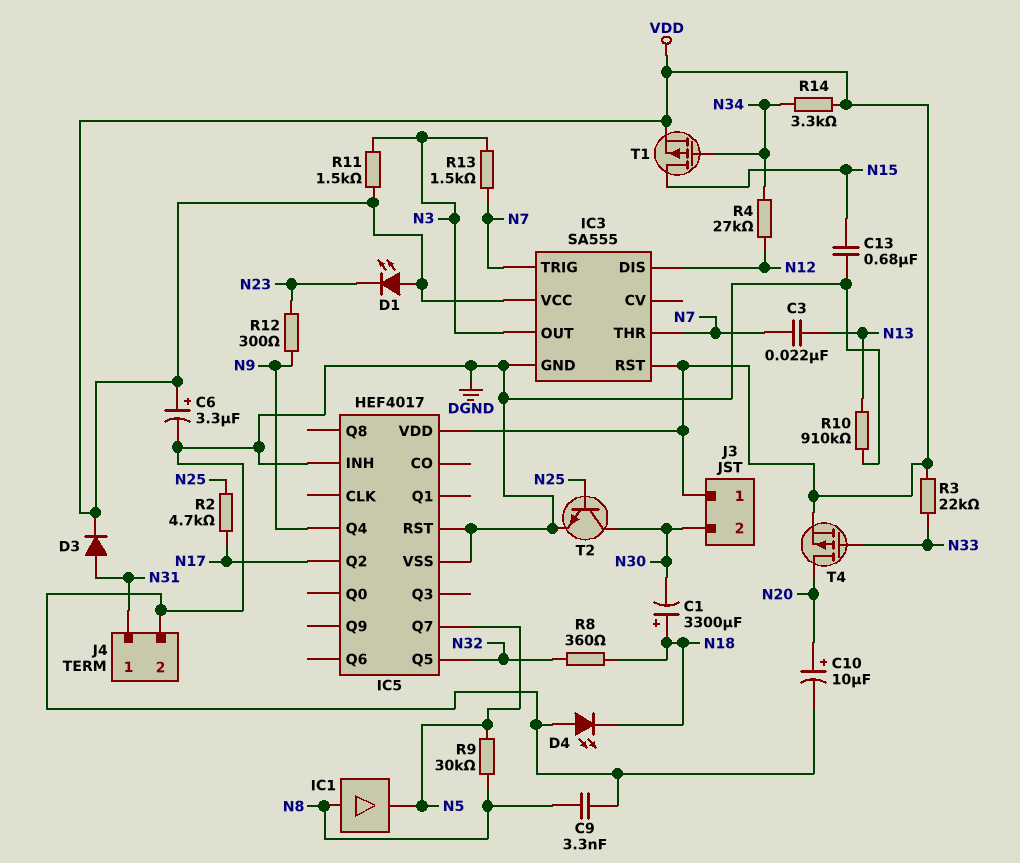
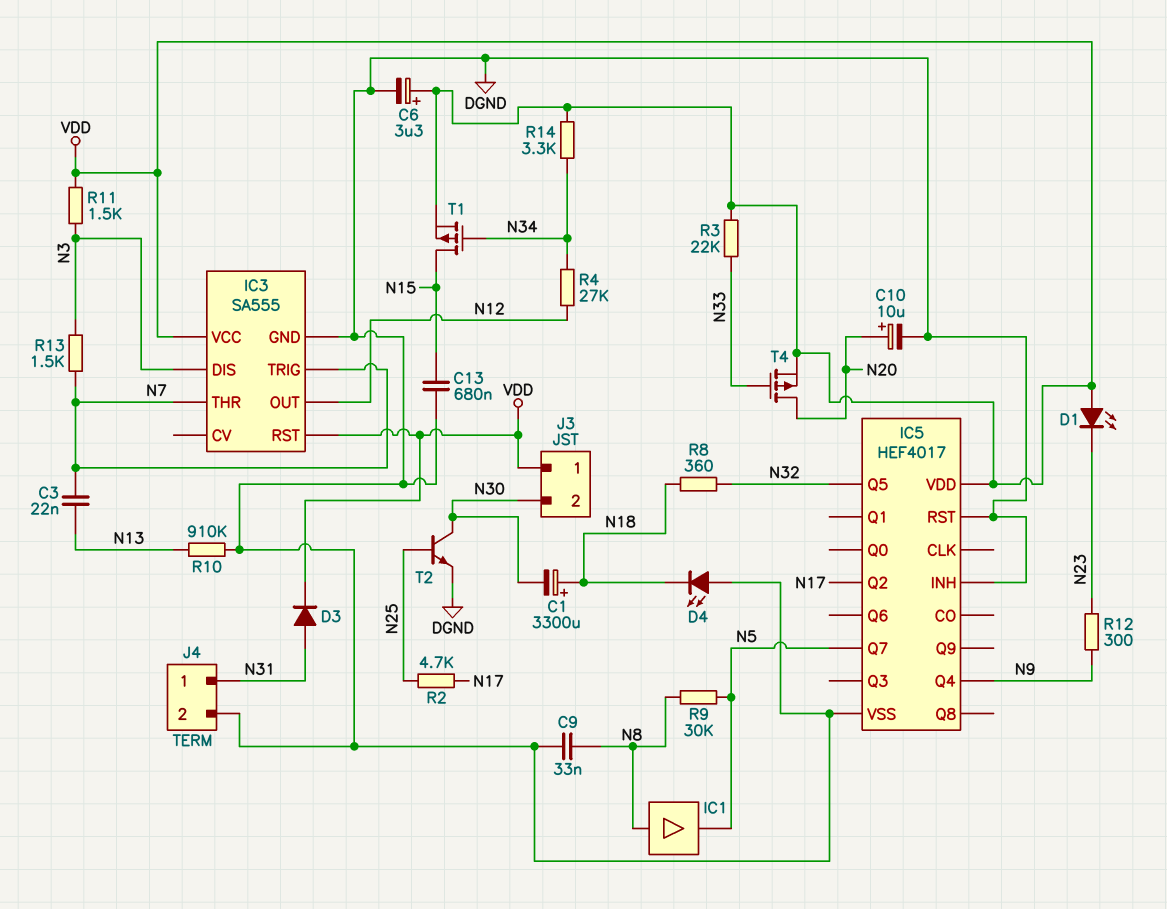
C9: 3.3nF (DGND, N8) -> 33nF (DGND, N8)
IC3 pin DIS: N12 -> N3
IC3 pin OUT: N3 -> N12

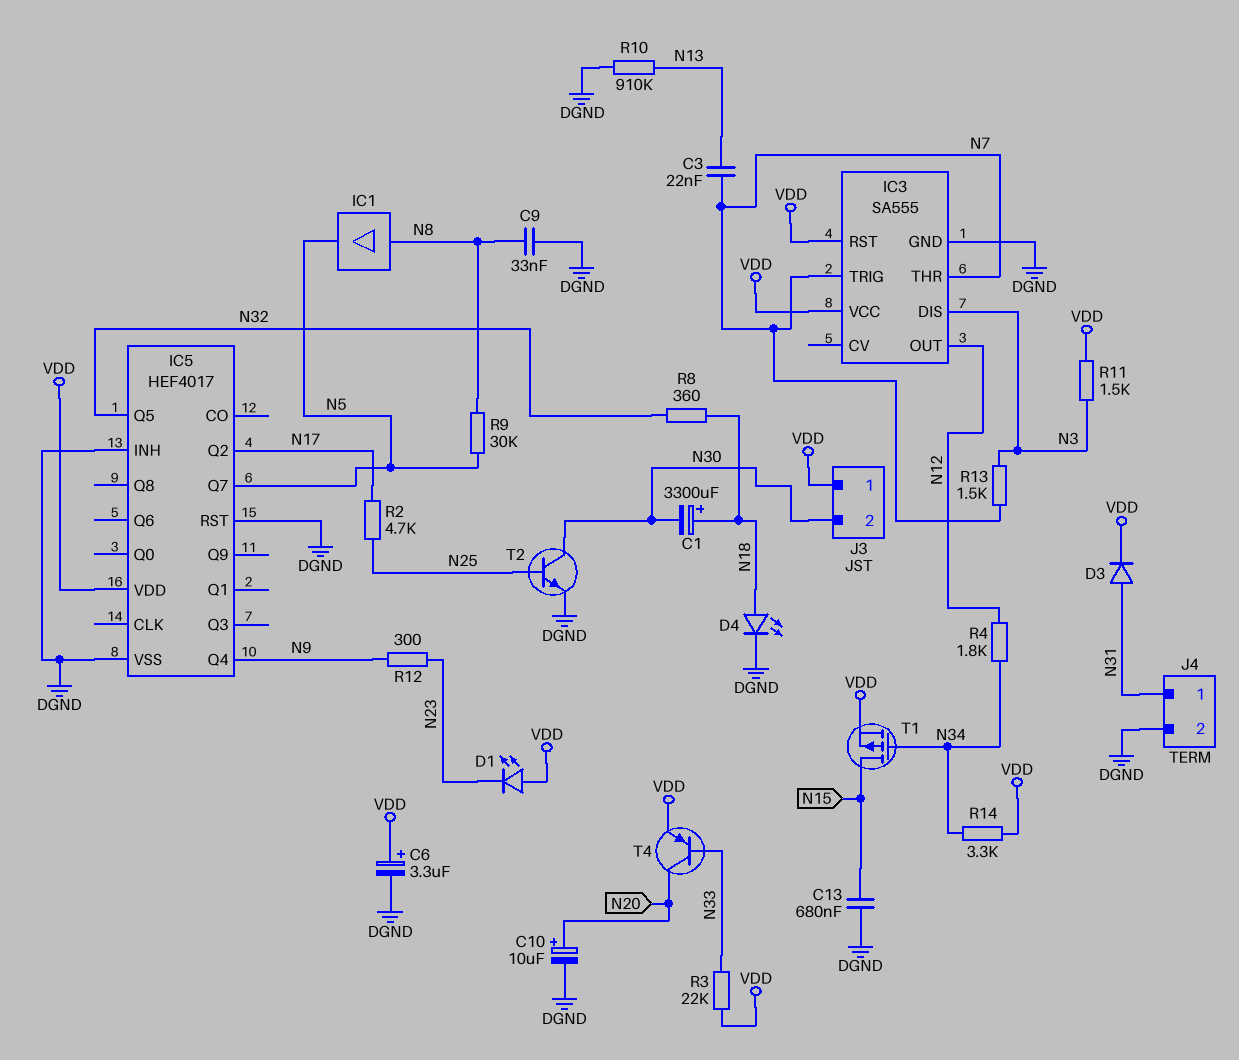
D4: LED (A DGND, K N18) -> LED (A N18, K DGND)
R4: 27k (N12, N34) -> 1.8k (N12, N34)
T4: PMOS (G N33, D N20, S VDD) -> PNP (B N33, C N20, E VDD)

